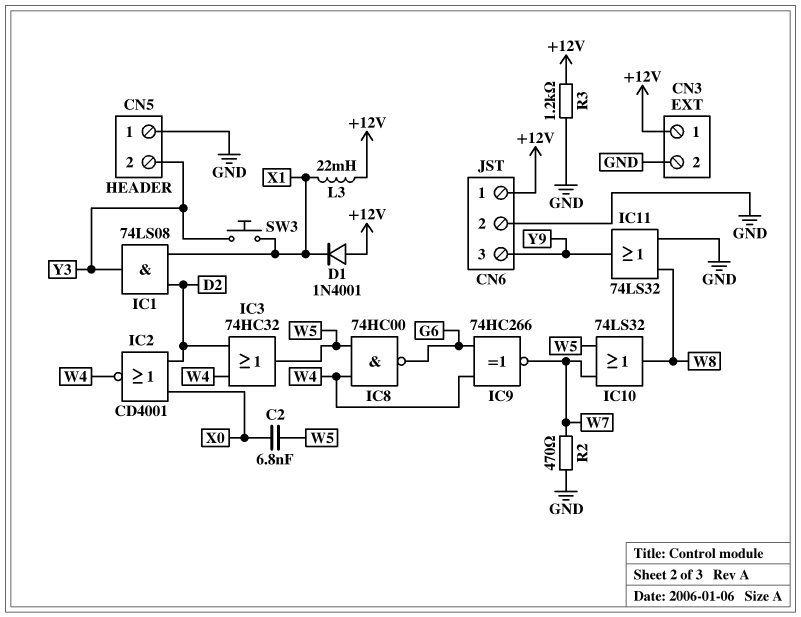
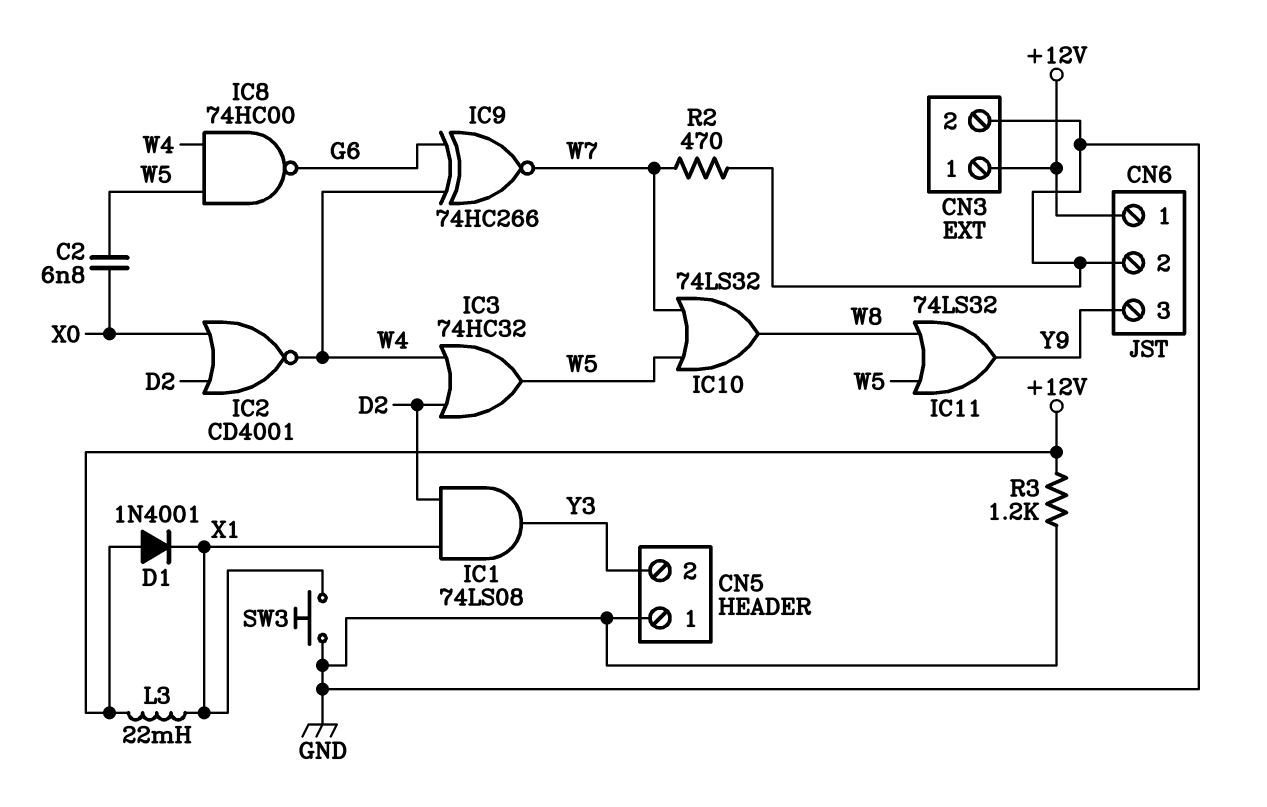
IC11: OR 74LS32 (in GND, in W8, out Y9) -> OR 74LS32 (in W5, in W8, out Y9)
SW3: button (X1, Y3) -> button (GND, X1)

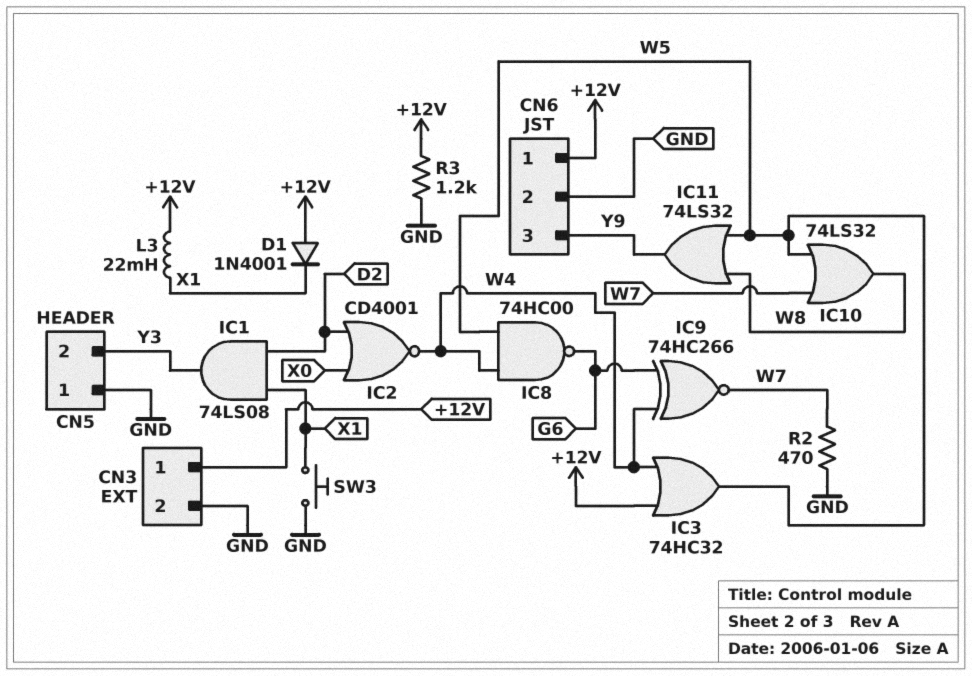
C2: 6.8nF (W5, X0) -> none
IC3: OR 74HC32 (in D2, in W4, out W5) -> OR 74HC32 (in +12V, in W4, out W5)

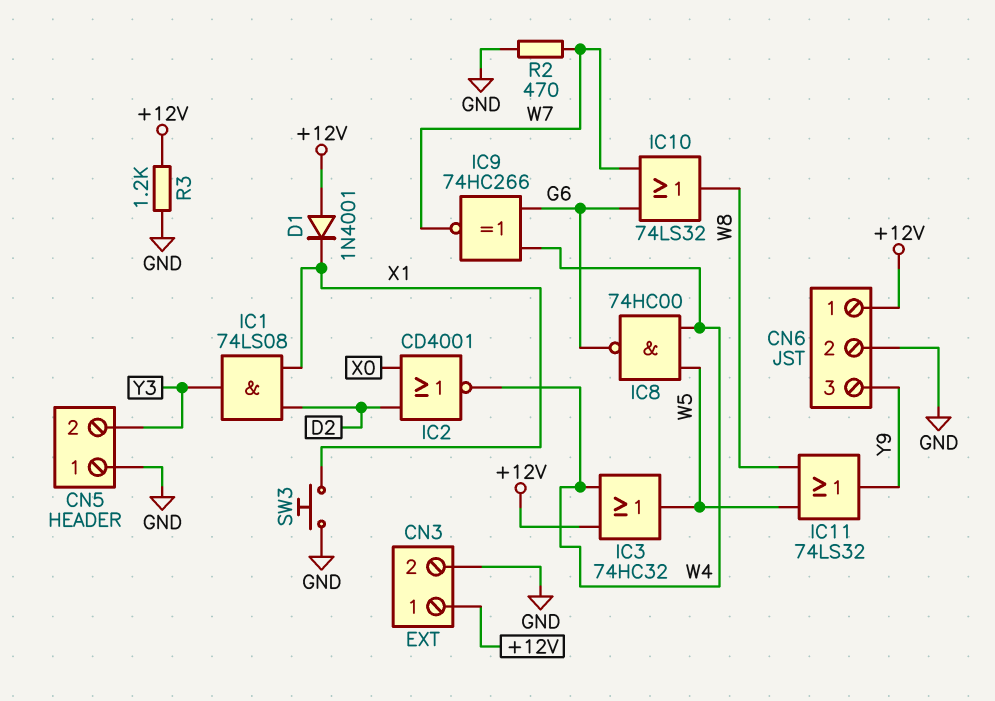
IC10: OR 74LS32 (in W5, in W7, out W8) -> OR 74LS32 (in G6, in W7, out W8)
L3: 22mH (+12V, X1) -> none

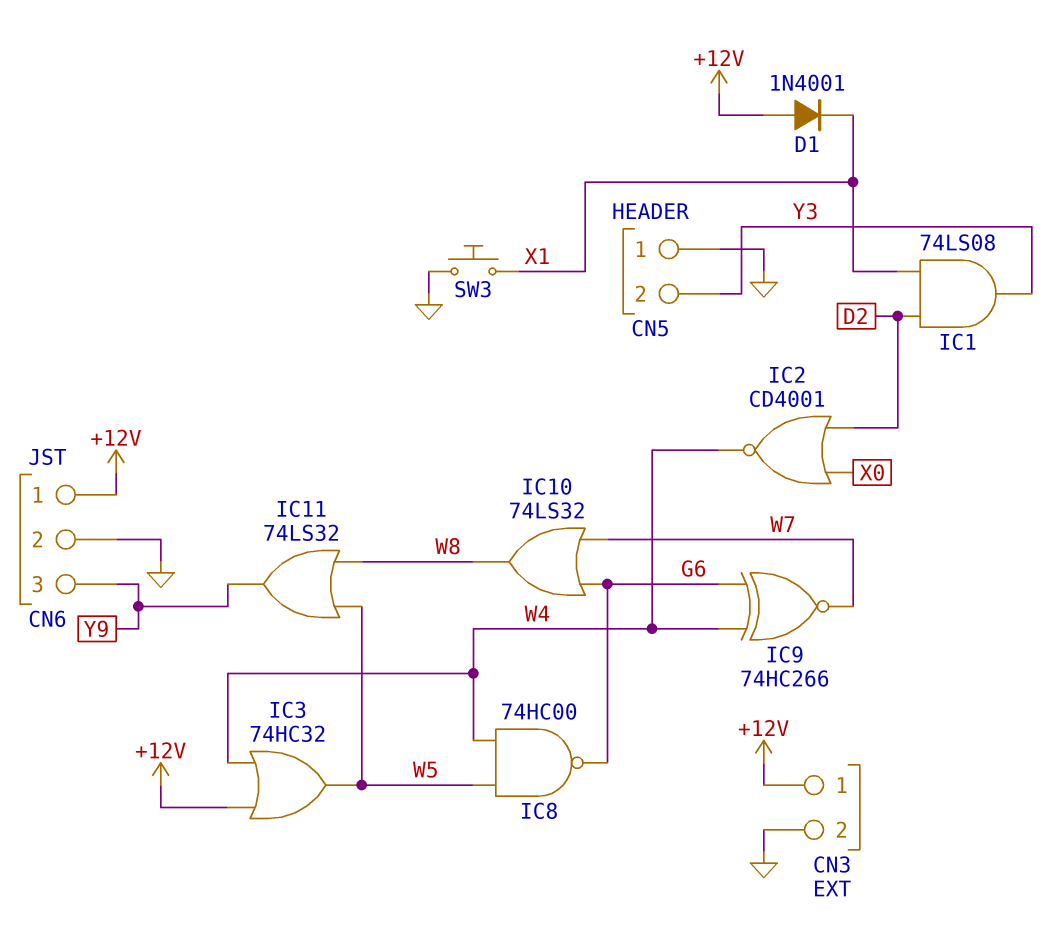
R2: 470 (GND, W7) -> none
R3: 1.2k (+12V, GND) -> none

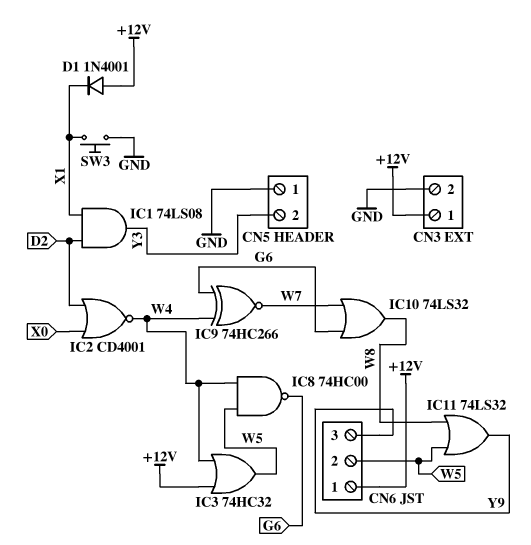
CN6 pin 2: GND -> W5

